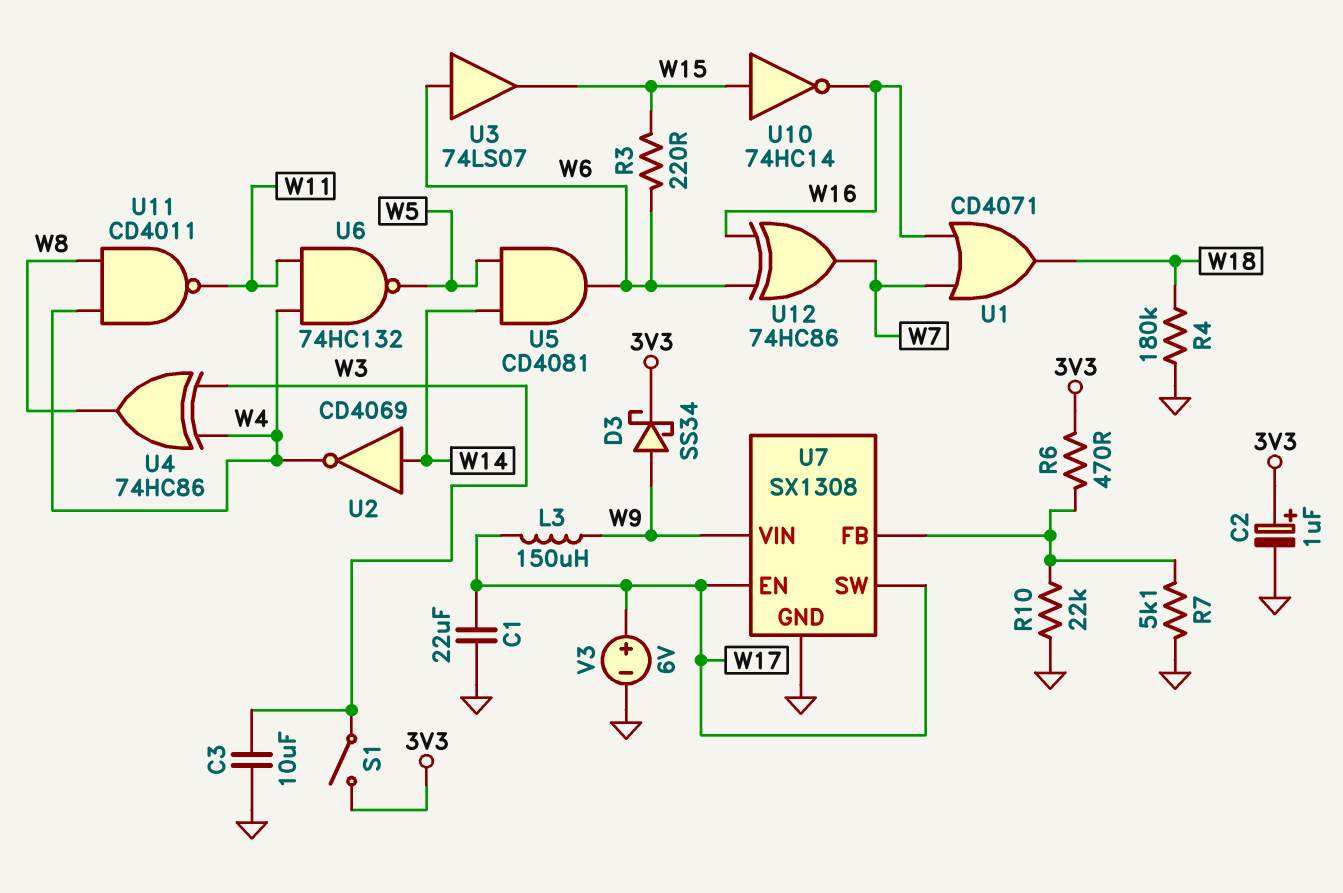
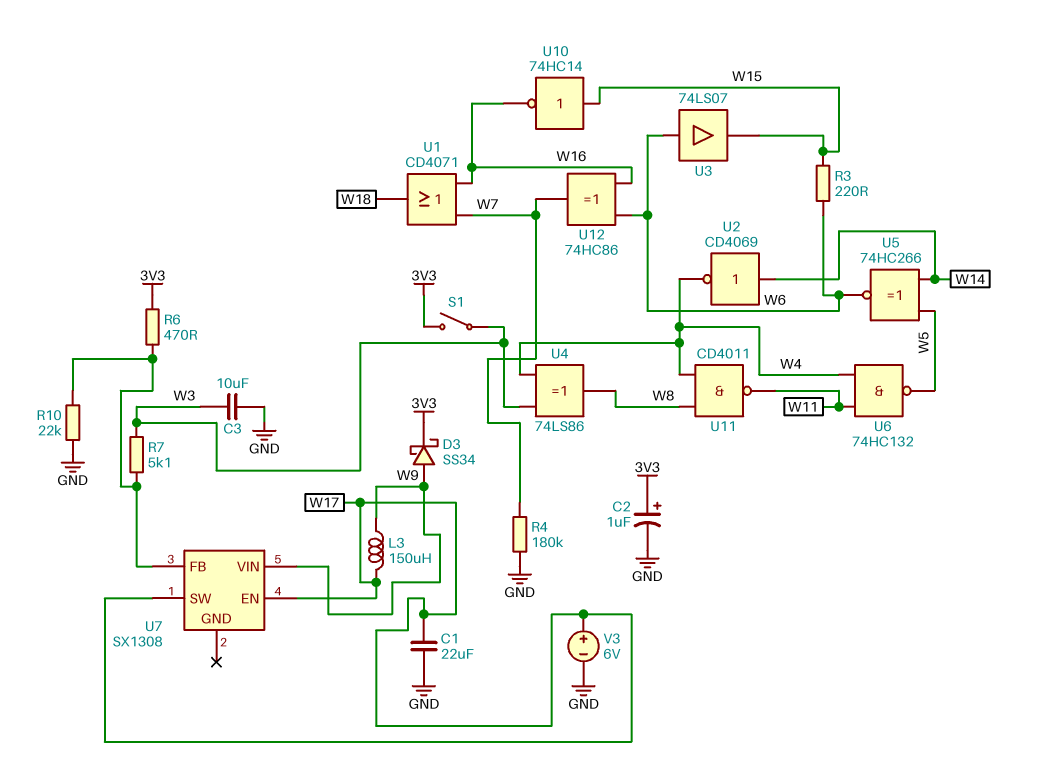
R4: 180k (GND, W18) -> 180k (GND, W7)
R7: 5.1k (GND, U7/FB) -> 5.1k (U7/FB, W3)
U4: XOR 74HC86 (in W3, in W4, out W8) -> XOR 74LS86 (in W3, in W4, out W8)
U5: AND CD4081 (in W5, in W14, out W6) -> XNOR 74HC266 (in W5, in W14, out W6)
U7 pin GND: GND -> none

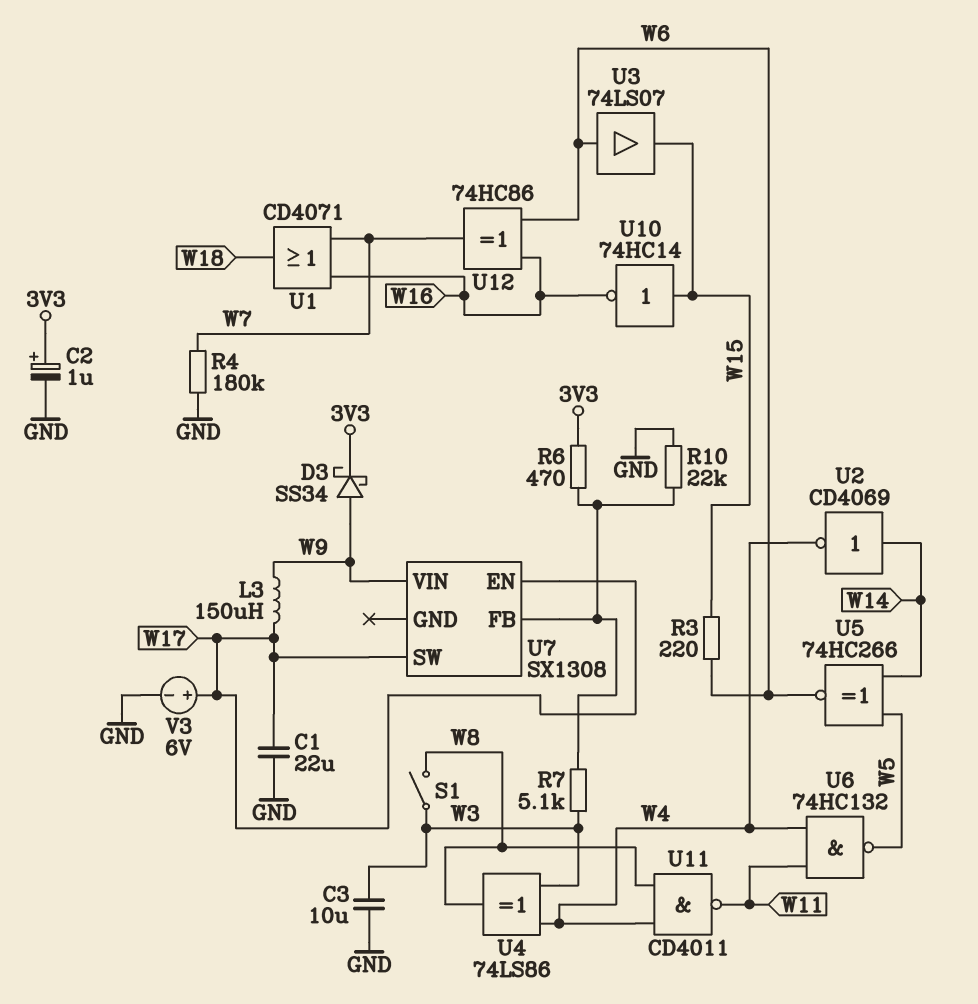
S1: switch (3V3, W3) -> switch (W3, W8)

